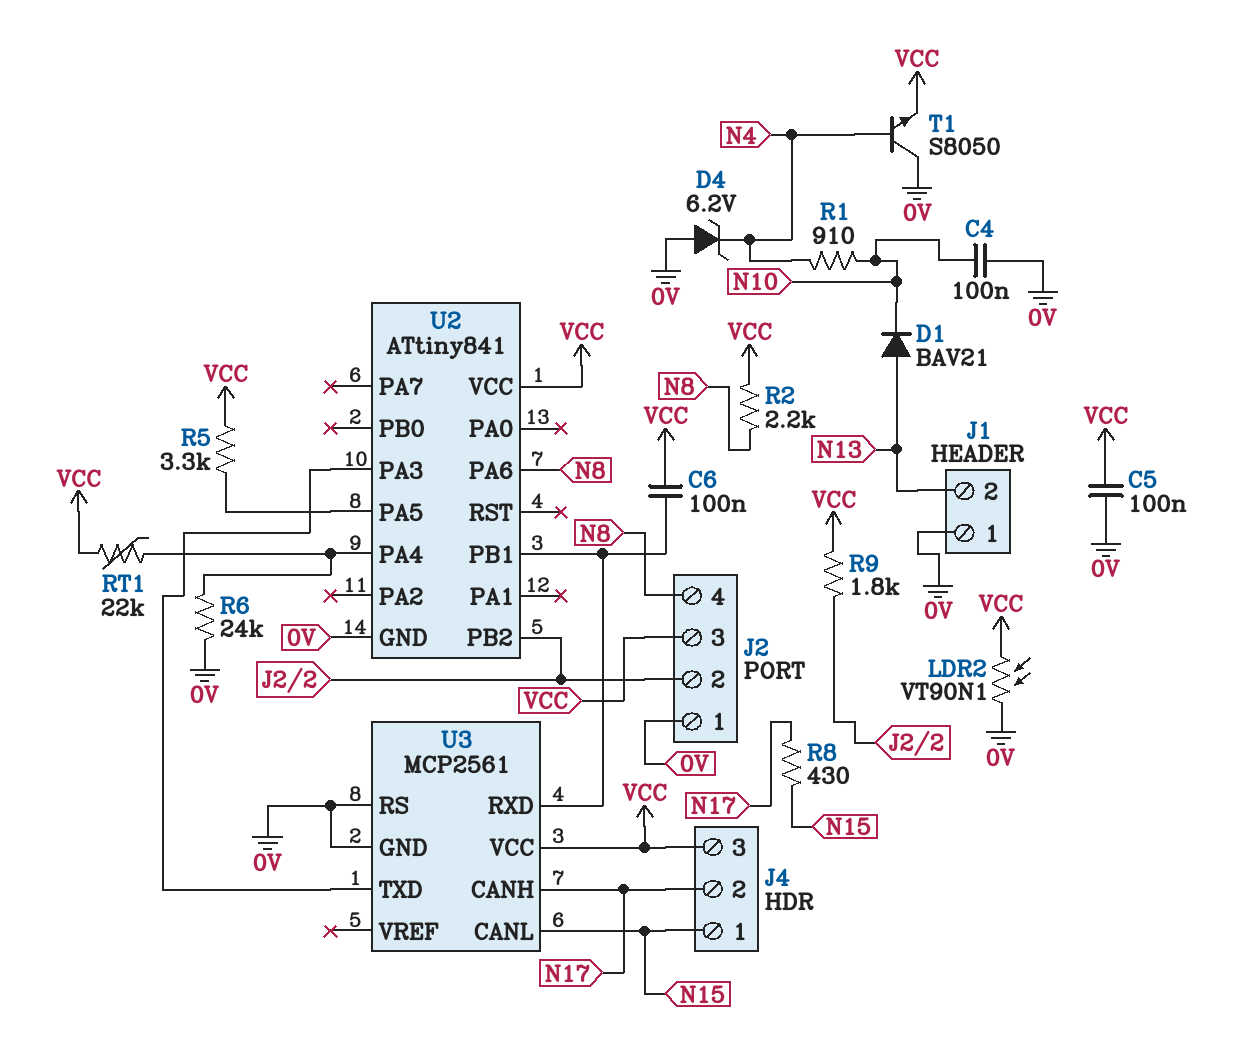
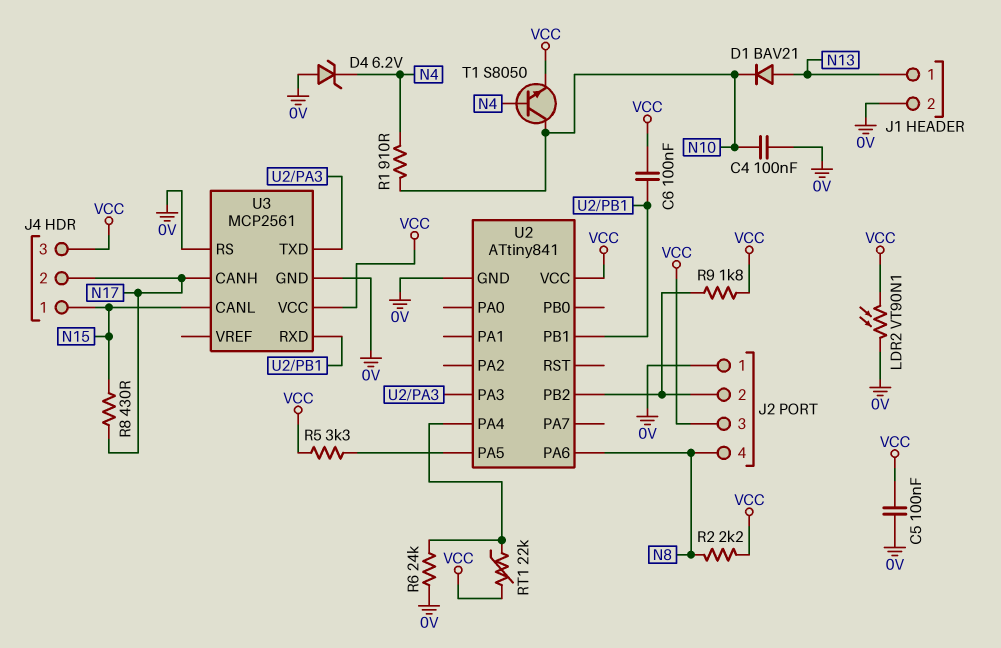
J1 pin 1: 0V -> N13
J1 pin 2: N13 -> 0V
T1: NPN S8050 (B N4, C 0V, E VCC) -> NPN S8050 (B N4, C N10, E VCC)

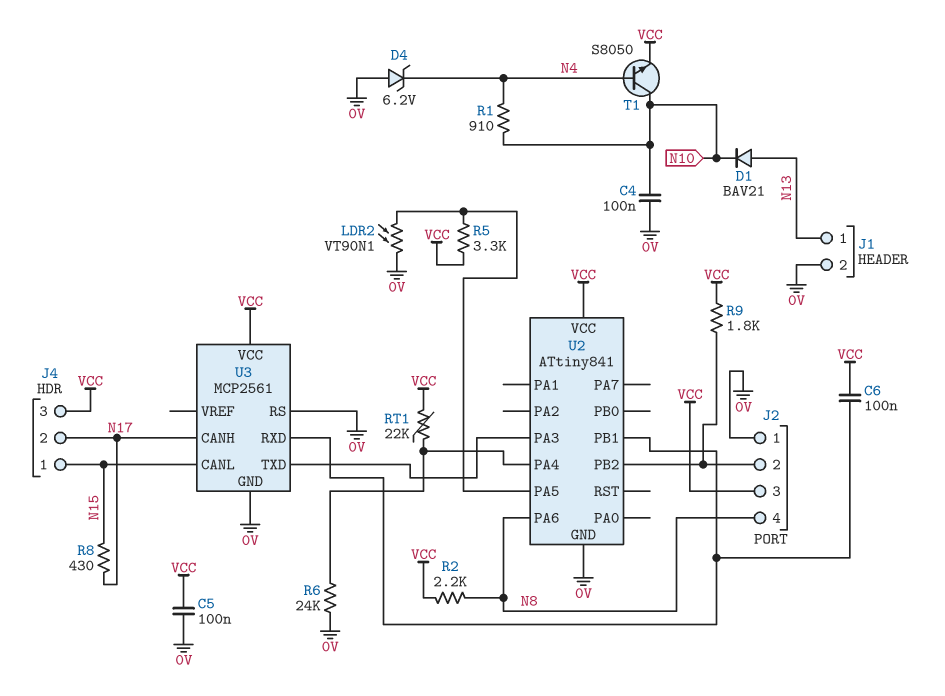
LDR2: VT90N1 (0V, VCC) -> VT90N1 (0V, U2/PA5)

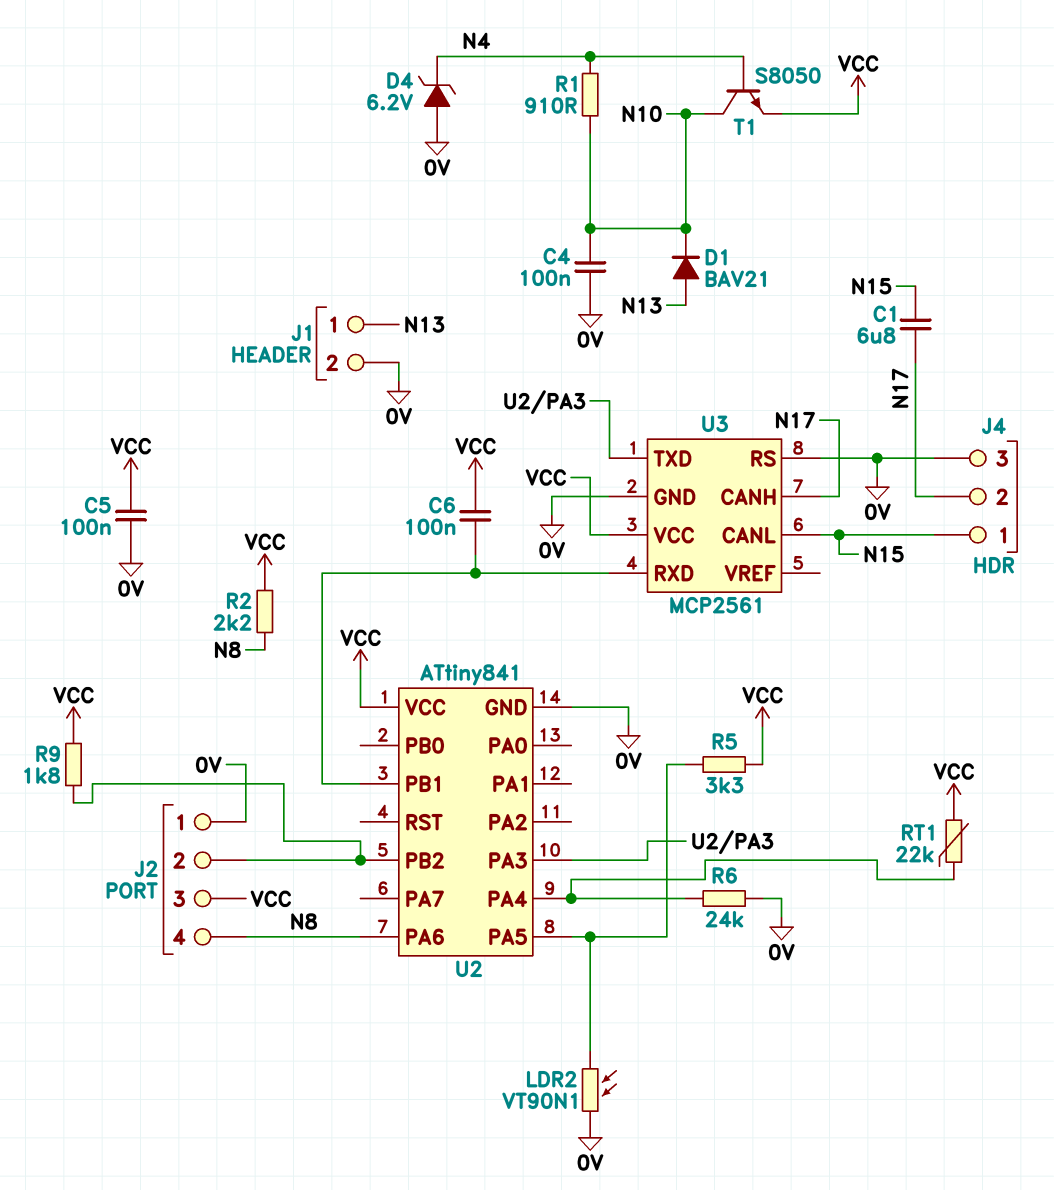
C1: none -> 6.8uF (N15, N17)
J4 pin 3: VCC -> 0V
R8: 430 (N15, N17) -> none

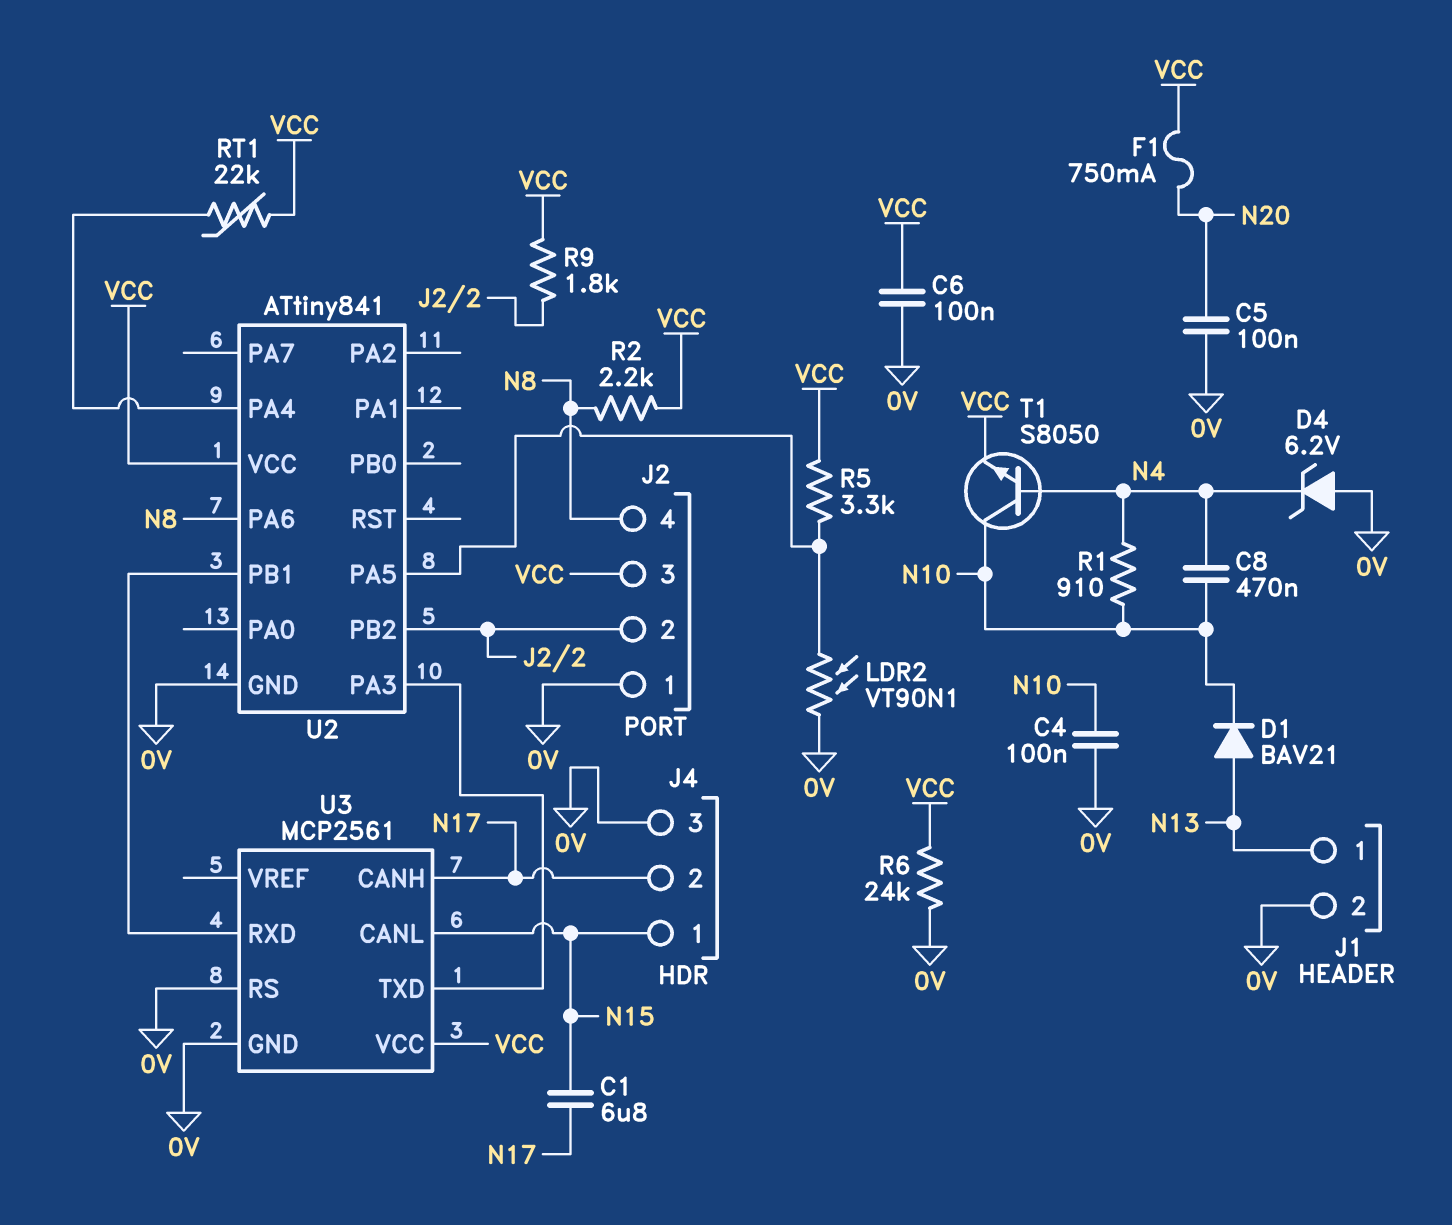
C5: 100nF (0V, VCC) -> 100nF (0V, N20)
C6: 100nF (U2/PB1, VCC) -> 100nF (0V, VCC)
C8: none -> 470nF (N4, N10)
F1: none -> 750mA (N20, VCC)
R6: 24k (0V, U2/PA4) -> 24k (0V, VCC)

